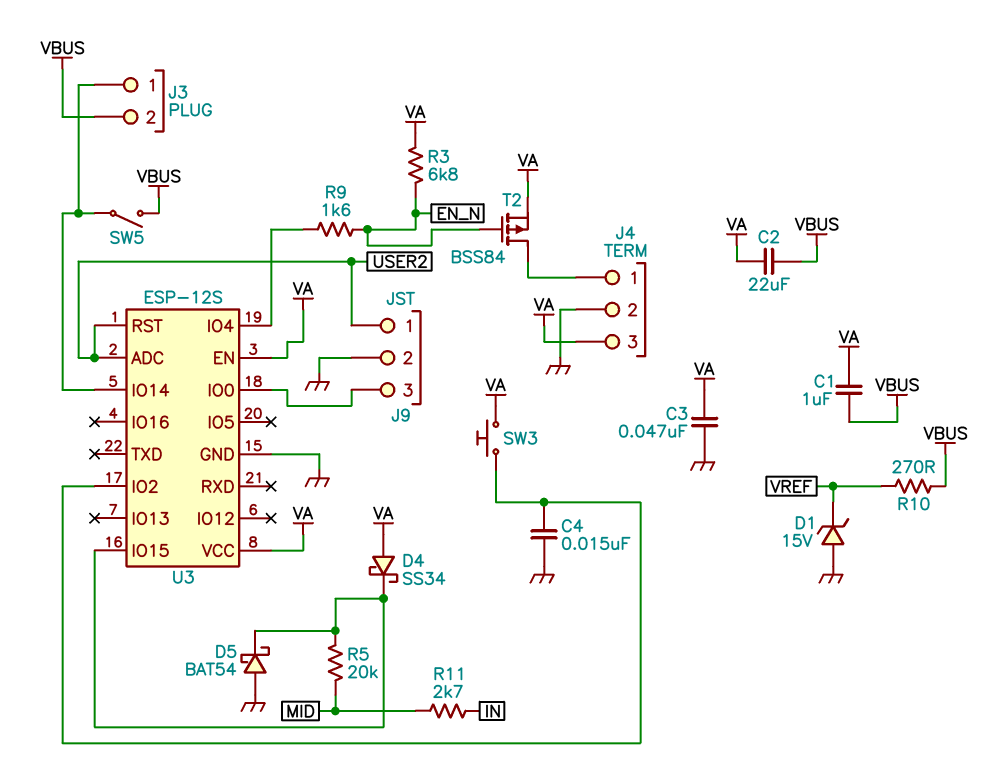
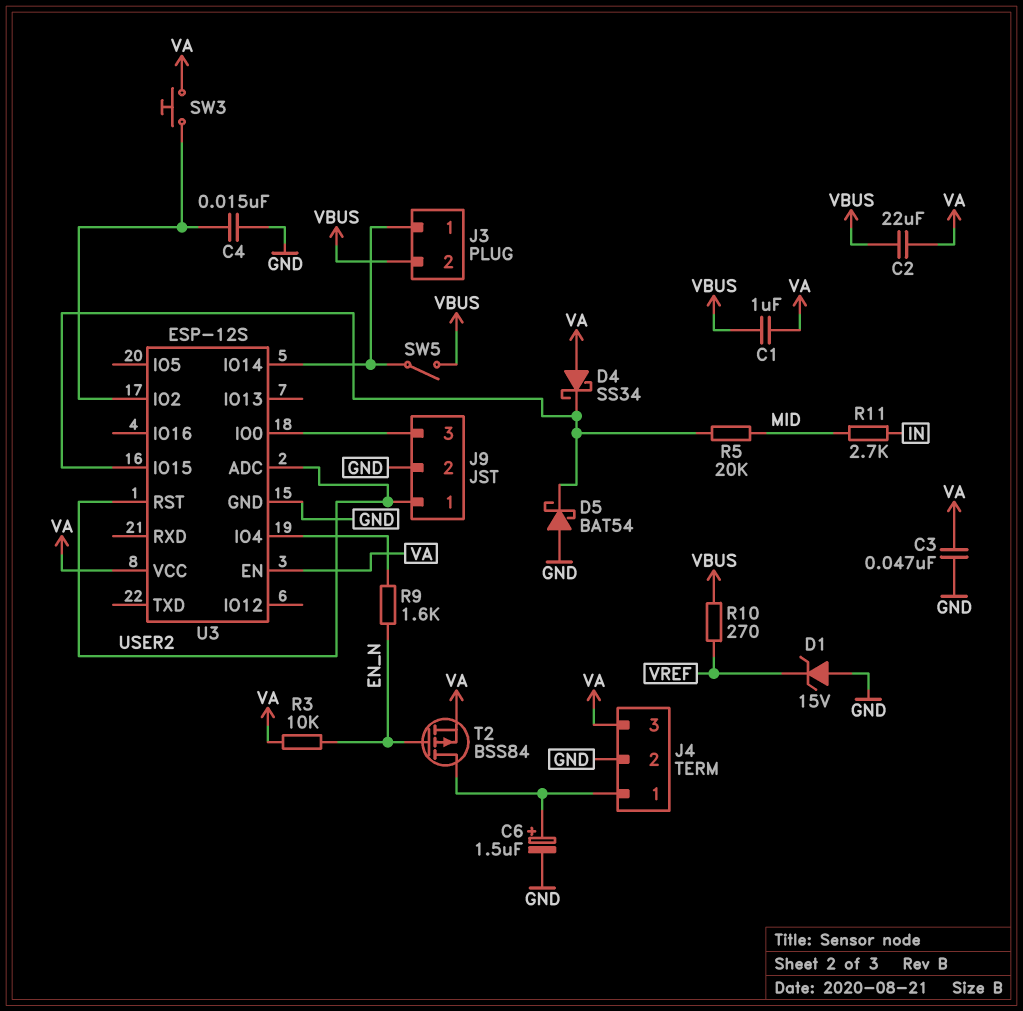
C6: none -> 1.5uF (plus J4/1, minus GND)
R3: 6.8k (EN_N, VA) -> 10k (EN_N, VA)

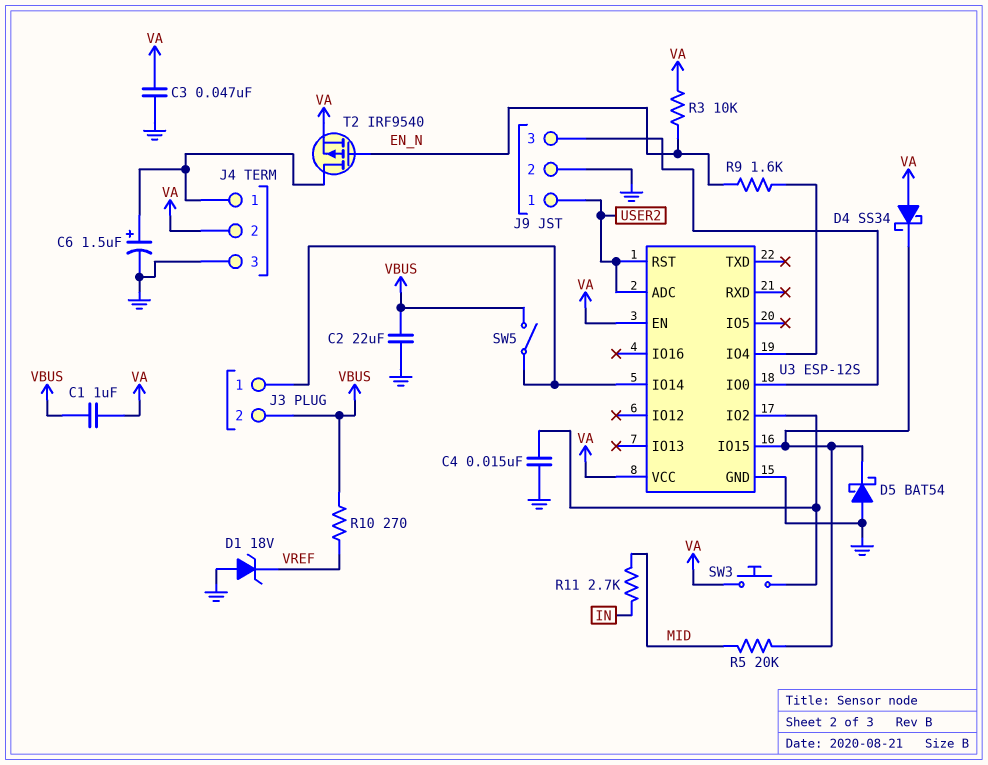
C2: 22uF (VA, VBUS) -> 22uF (GND, VBUS)
D1: zener 15V (A GND, K VREF) -> zener 18V (A GND, K VREF)
J4 pin 2: GND -> VA
J4 pin 3: VA -> GND
T2: PMOS BSS84 (G EN_N, D J4/1, S VA) -> PMOS IRF9540 (G EN_N, D J4/1, S VA)

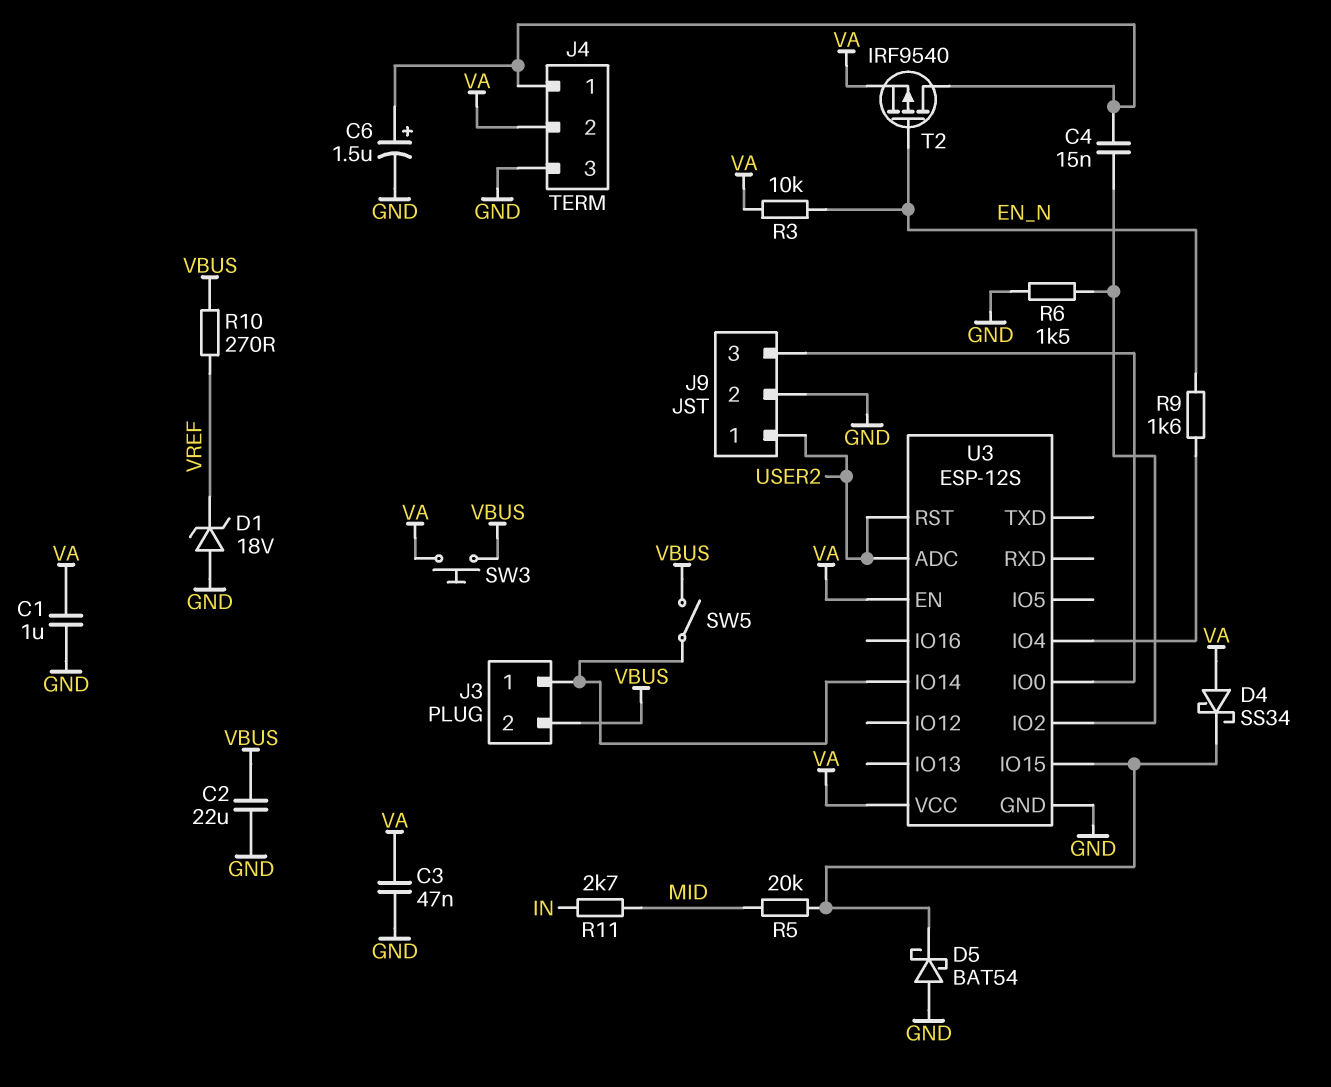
C1: 1uF (VA, VBUS) -> 1uF (GND, VA)
C4: 15nF (GND, U3/IO2) -> 15nF (J4/1, U3/IO2)
R6: none -> 1.5k (GND, U3/IO2)
SW3: button (U3/IO2, VA) -> button (VA, VBUS)

